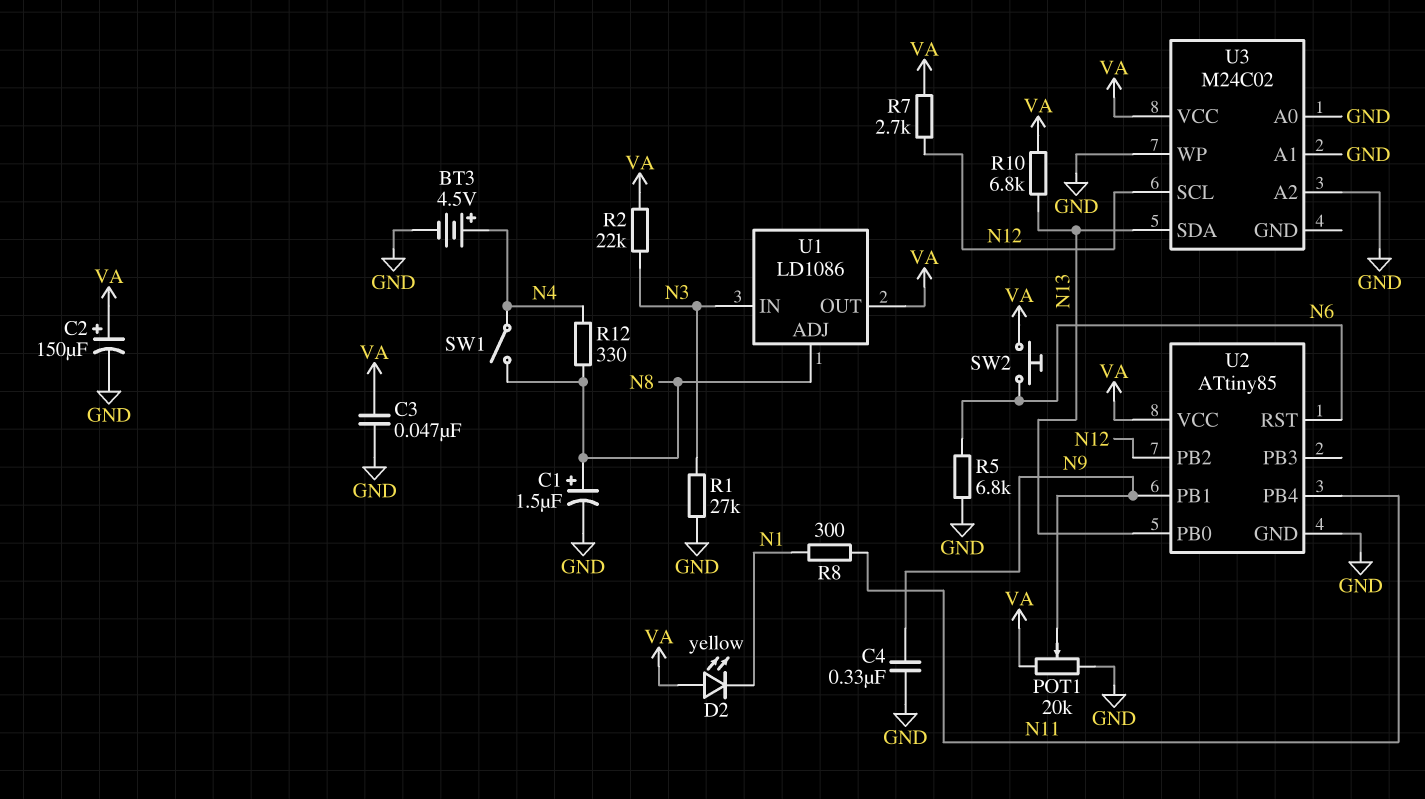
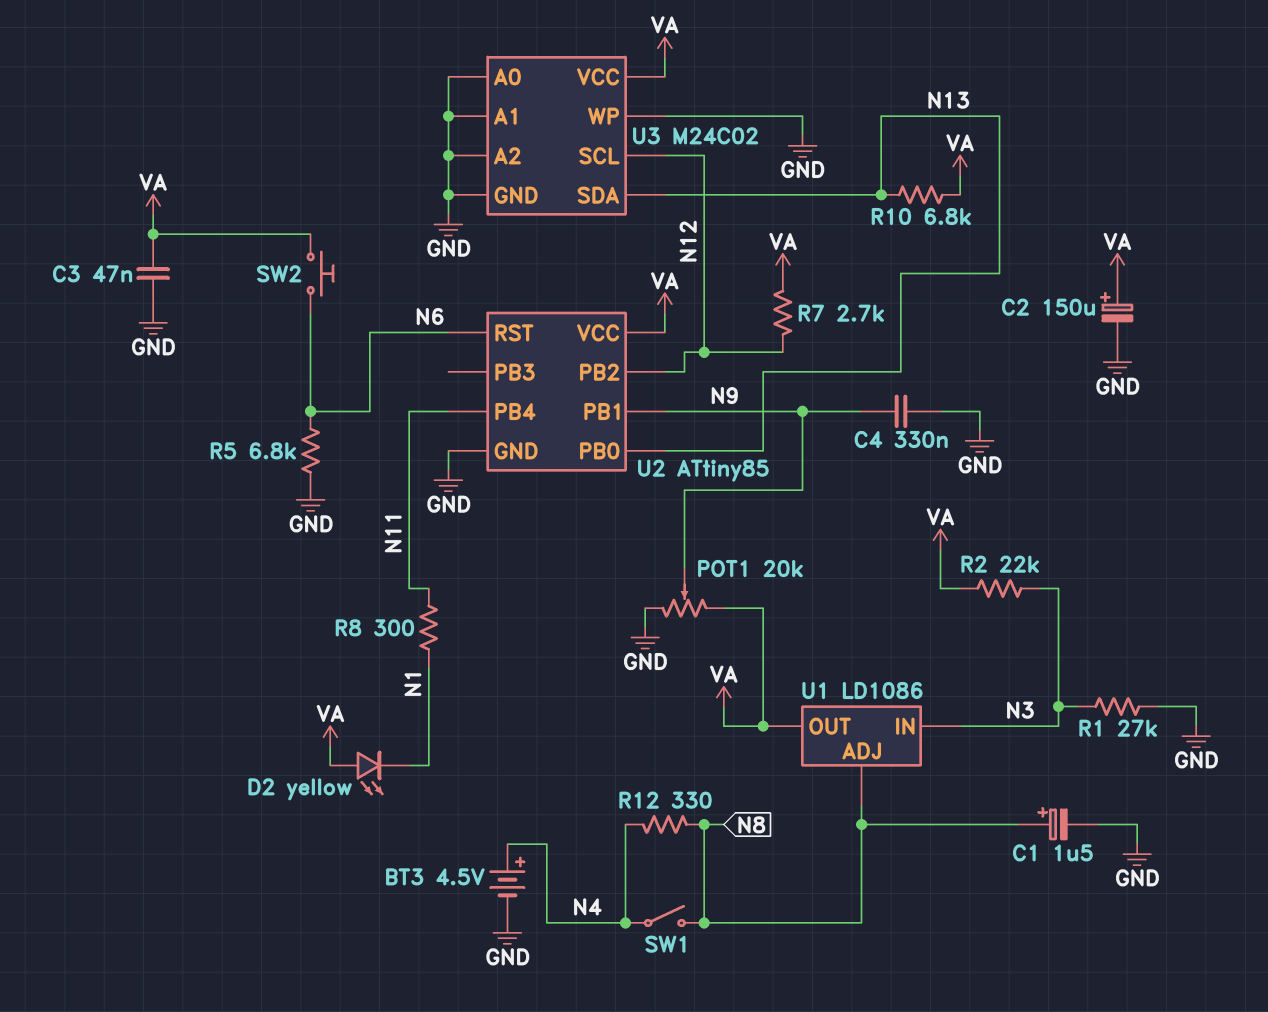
U3 pin GND: none -> GND

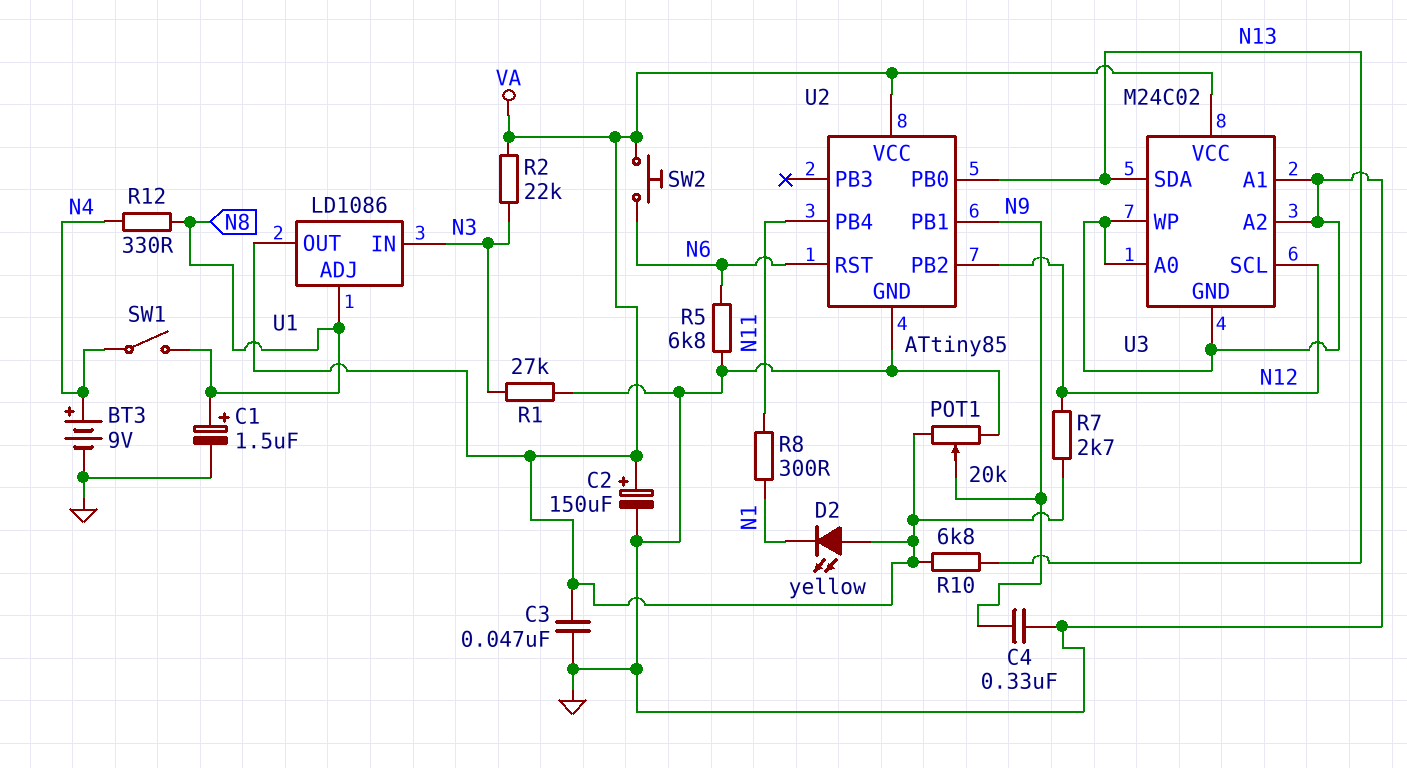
BT3: 4.5V (plus N4, minus GND) -> 9V (plus N4, minus GND)

